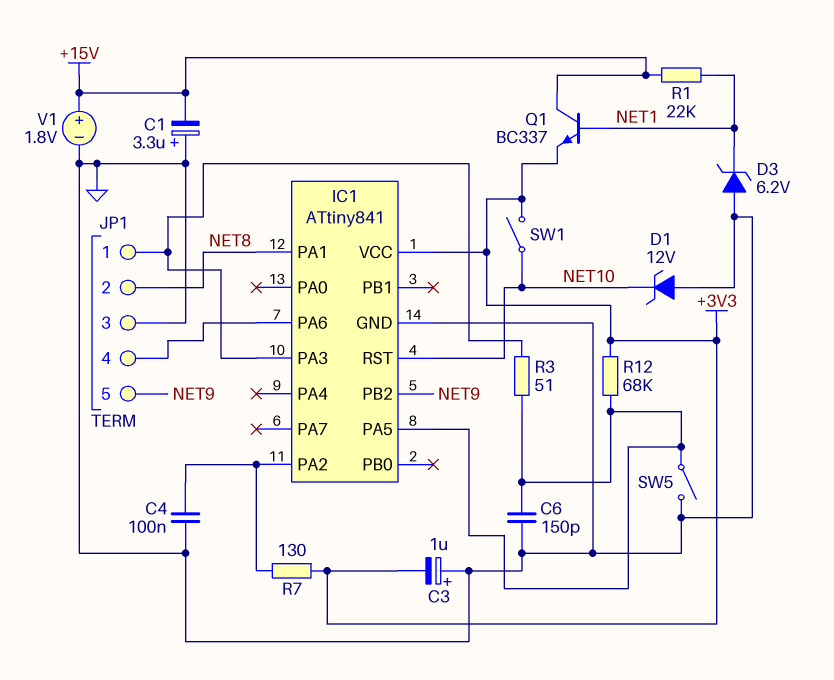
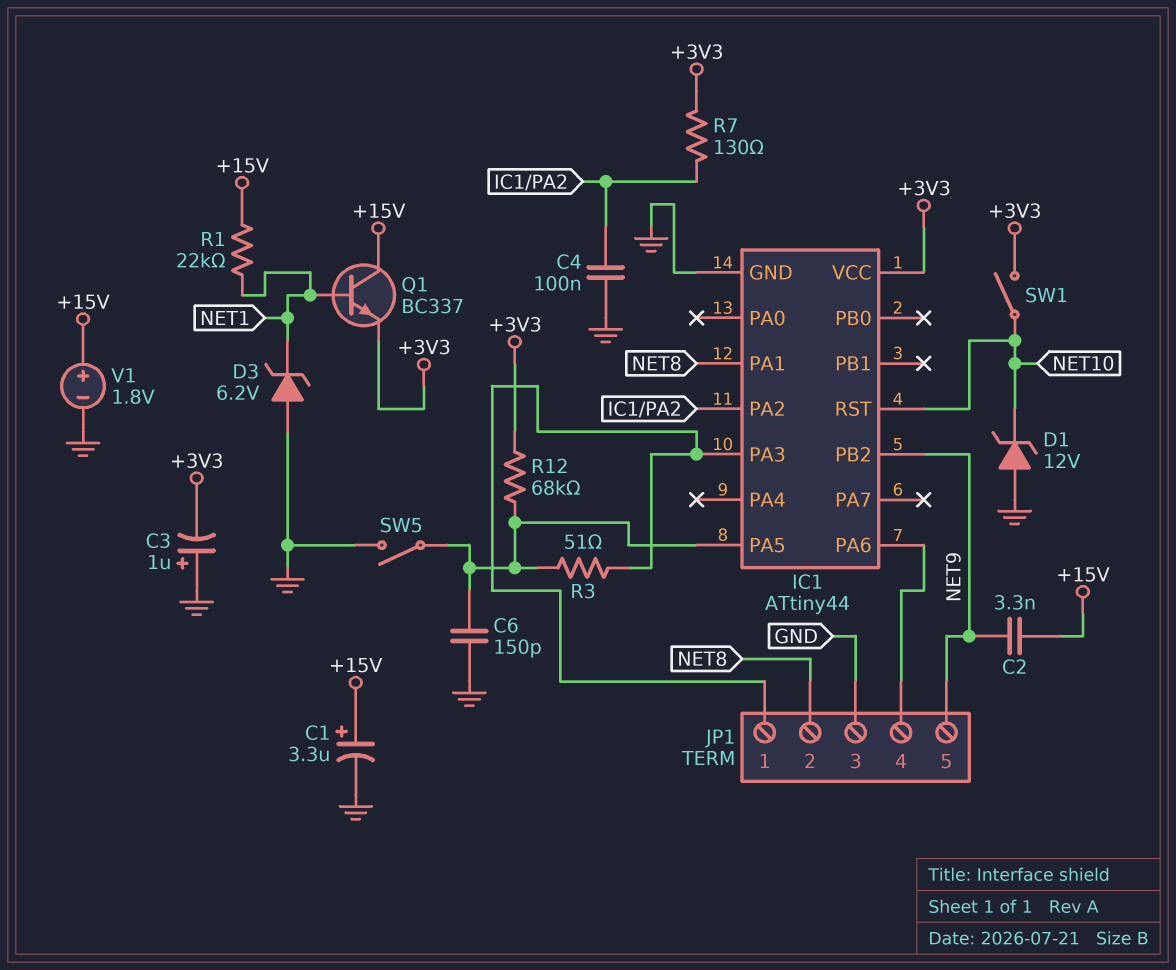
C1: 3.3uF (plus GND, minus +15V) -> 3.3uF (plus +15V, minus GND)
C2: none -> 3.3nF (+15V, NET9)
IC1: ATtiny841 -> ATtiny44

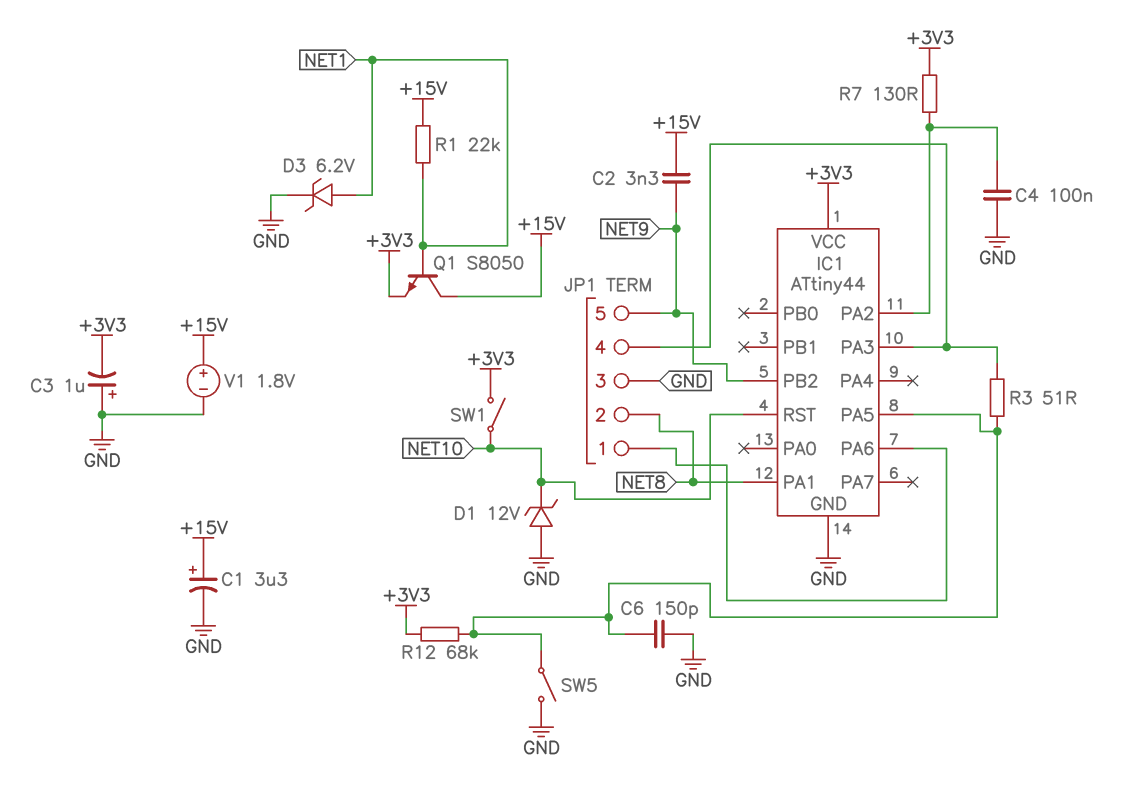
D3: zener 6.2V (A GND, K NET1) -> zener 6.2V (A NET1, K GND)
JP1 pin 1: IC1/PA3 -> IC1/PA6
JP1 pin 4: IC1/PA6 -> IC1/PA3
Q1: NPN BC337 (B NET1, C +15V, E +3V3) -> NPN S8050 (B NET1, C +15V, E +3V3)

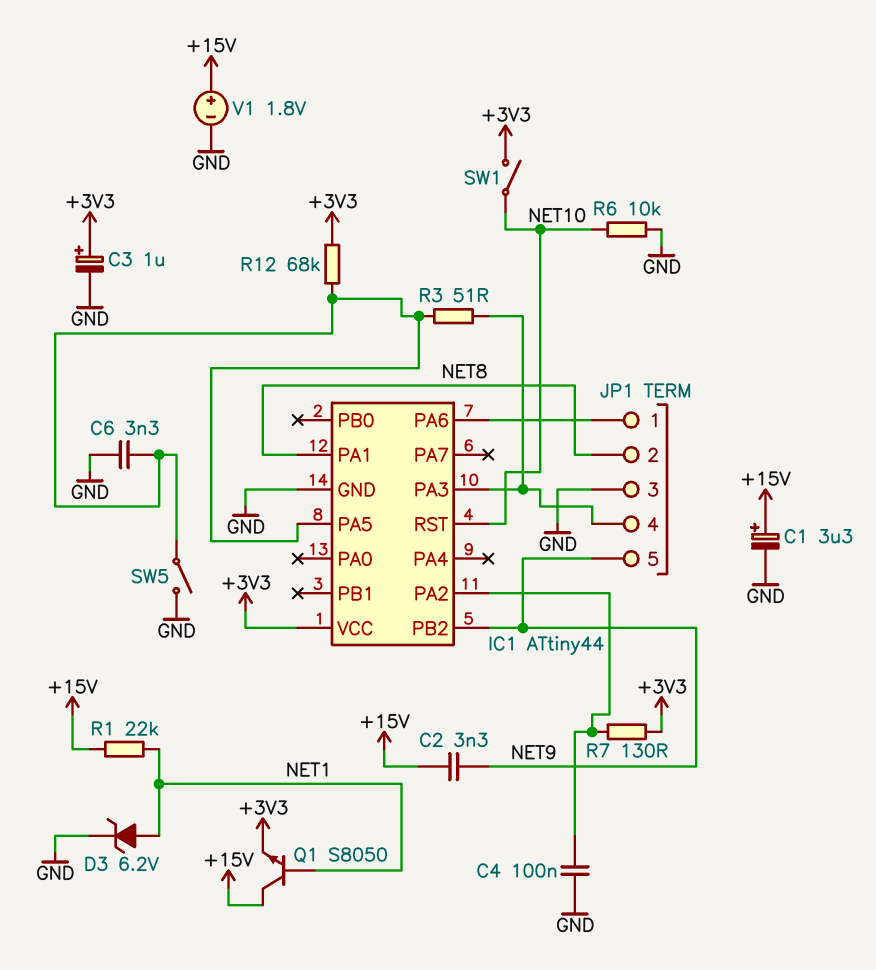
C3: 1uF (plus GND, minus +3V3) -> 1uF (plus +3V3, minus GND)
C6: 150pF (GND, IC1/PA5) -> 3.3nF (GND, IC1/PA5)
D1: zener 12V (A GND, K NET10) -> none
R6: none -> 10k (GND, NET10)

